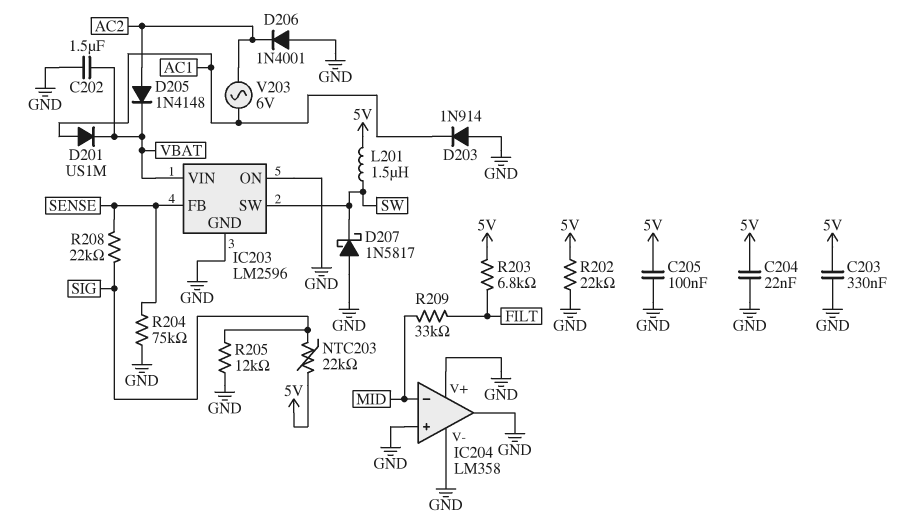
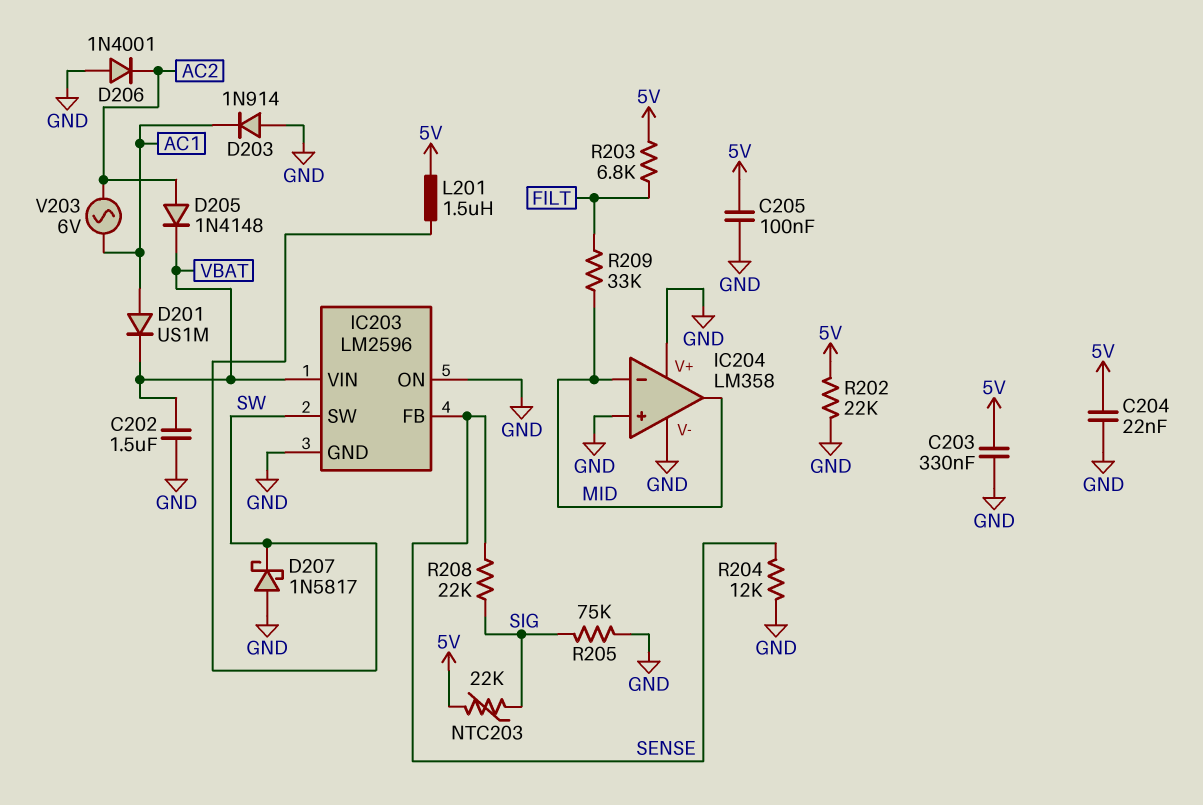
IC204 pin out: GND -> MID
R204: 75k (GND, SENSE) -> 12k (GND, SENSE)
R205: 12k (GND, SIG) -> 75k (GND, SIG)

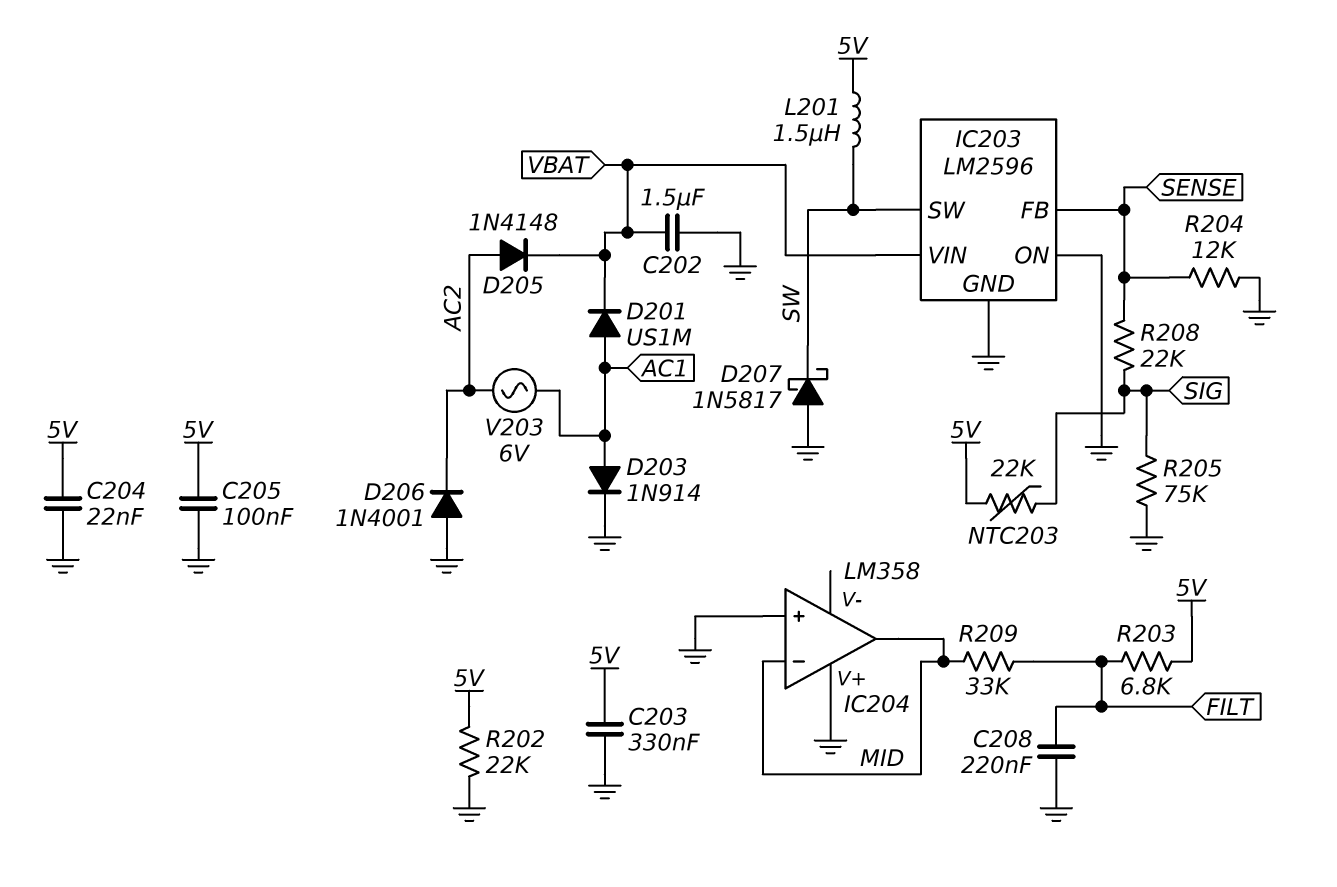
C208: none -> 220nF (FILT, GND)
D203: diode 1N914 (A GND, K AC1) -> diode 1N914 (A AC1, K GND)
IC204 pin V-: GND -> none

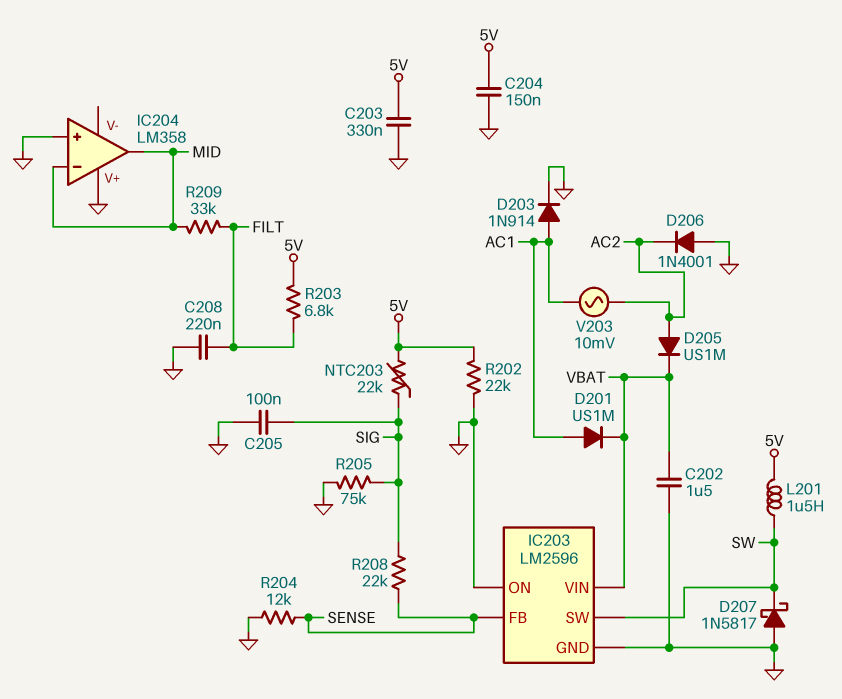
C204: 22nF (5V, GND) -> 150nF (5V, GND)
C205: 100nF (5V, GND) -> 100nF (GND, SIG)
D205: diode 1N4148 (A AC2, K VBAT) -> diode US1M (A AC2, K VBAT)
V203: AC 6V (AC1, AC2) -> AC 10mV (AC1, AC2)

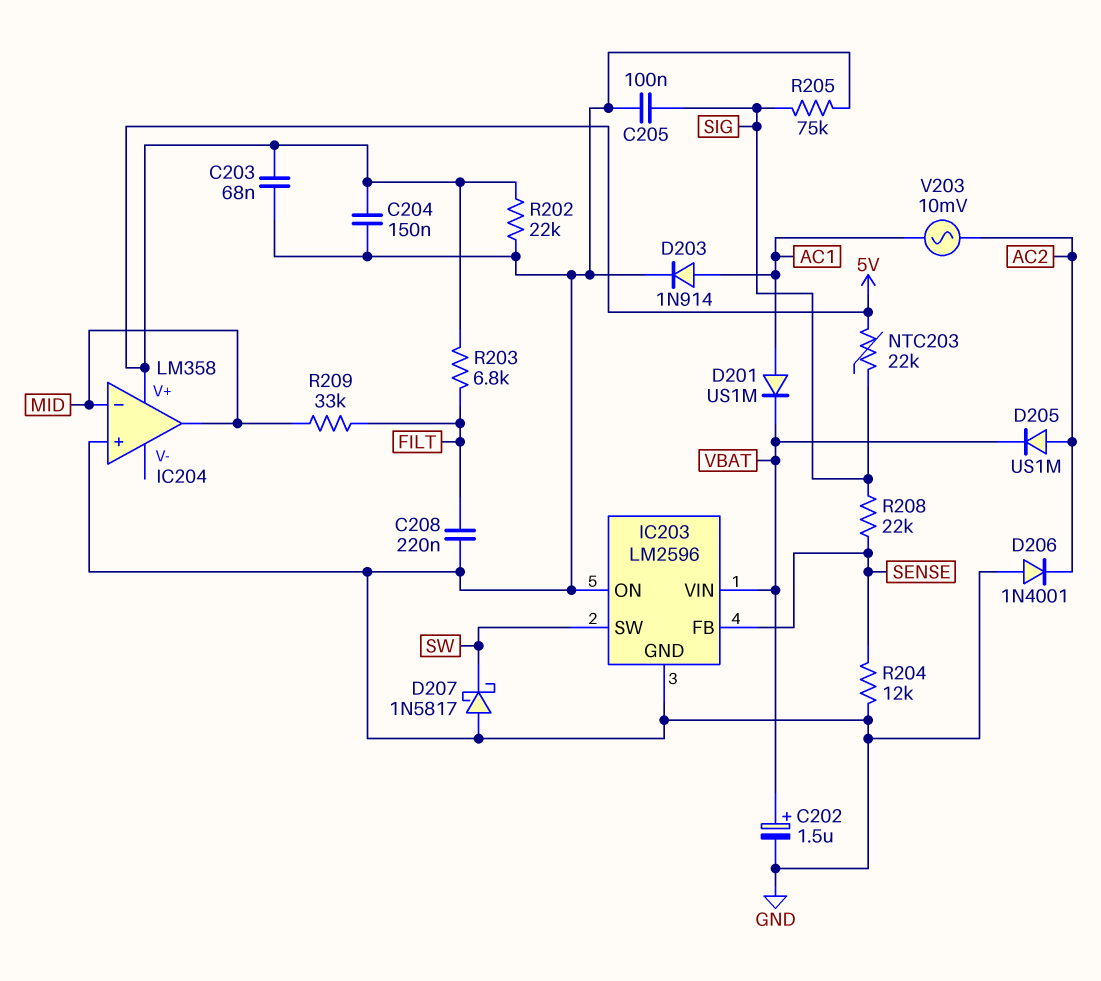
C202: 1.5uF (GND, VBAT) -> 1.5uF (plus VBAT, minus GND)
C203: 330nF (5V, GND) -> 68nF (5V, GND)
IC204 pin V+: GND -> 5V
L201: 1.5uH (5V, SW) -> none

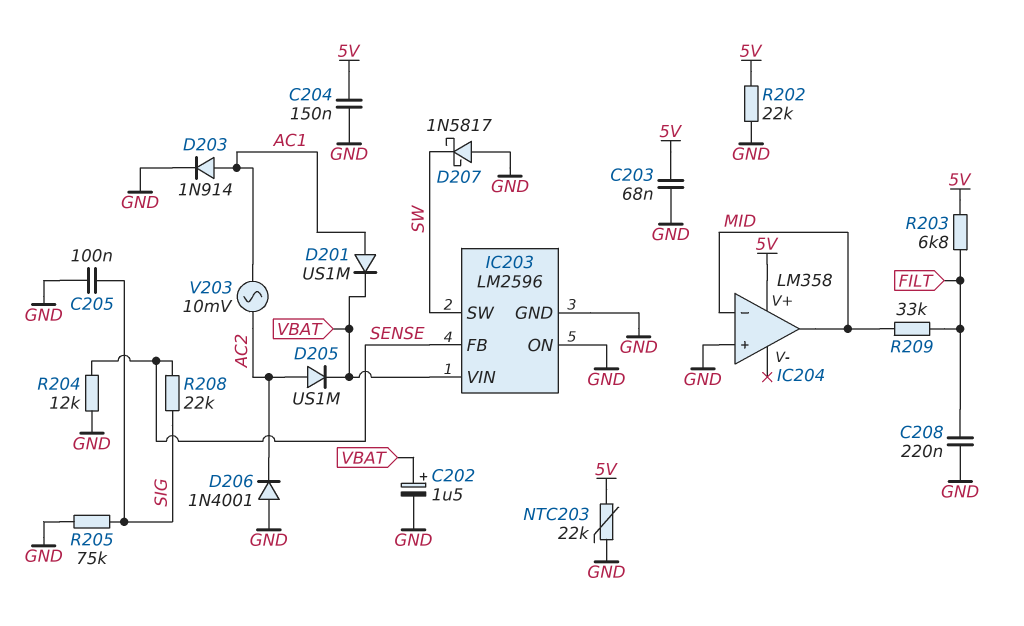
NTC203: 22k (5V, SIG) -> 22k (5V, GND)

